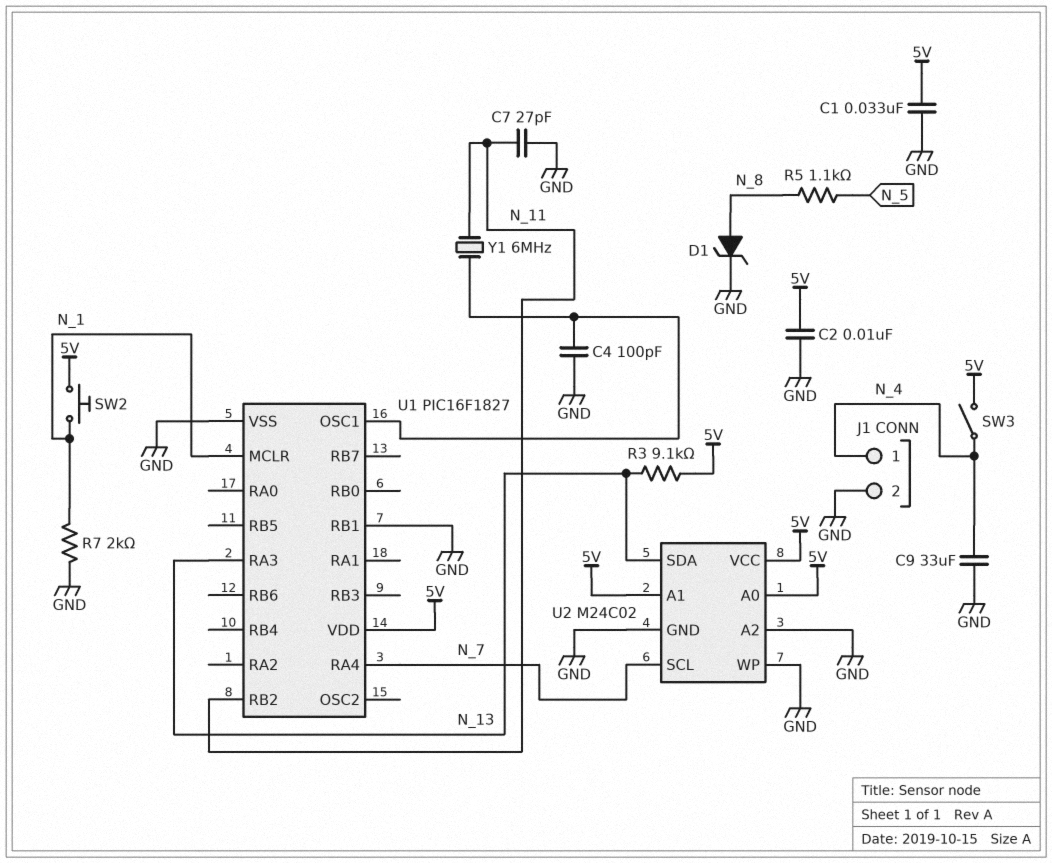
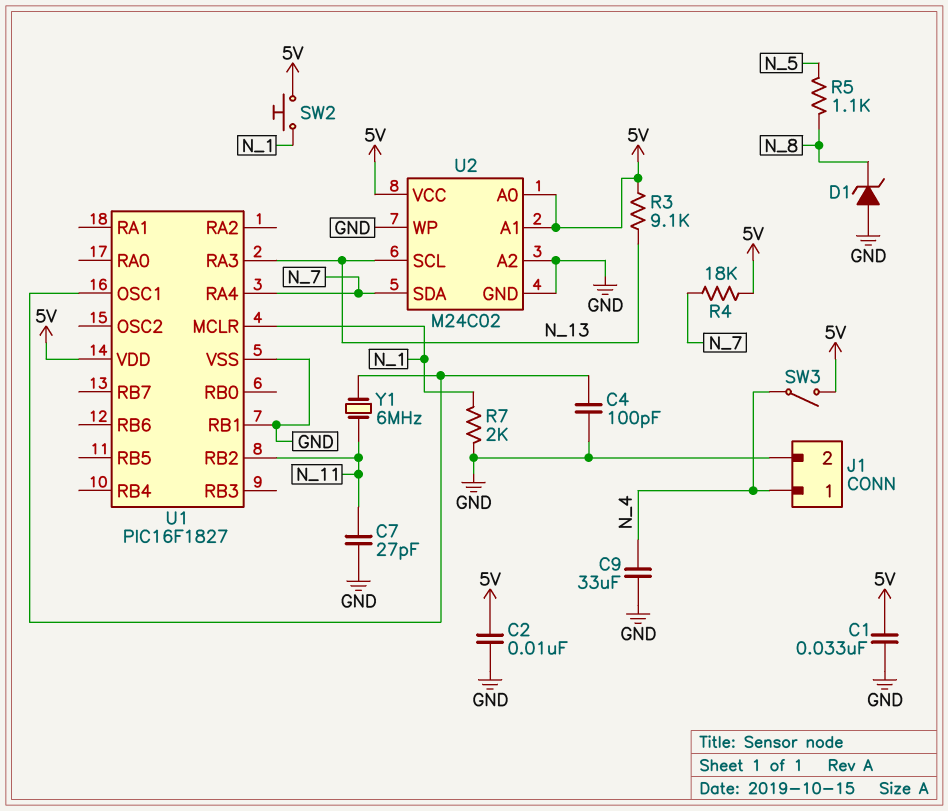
D1: zener (A N_8, K GND) -> zener (A GND, K N_8)
R4: none -> 18k (5V, N_7)
U2 pin SCL: N_7 -> N_13
U2 pin SDA: N_13 -> N_7

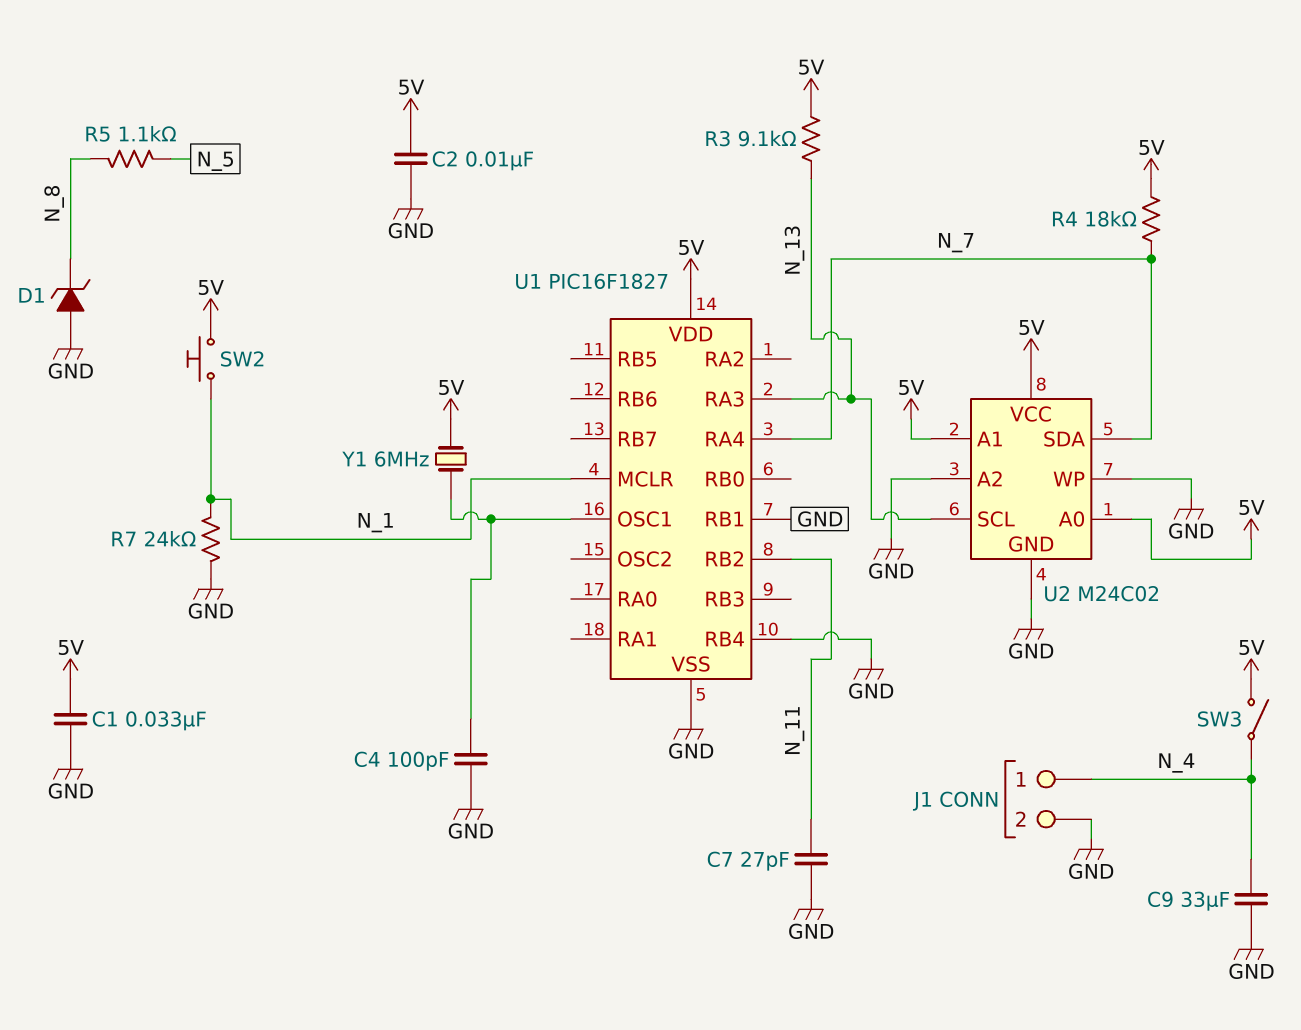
R7: 2k (GND, N_1) -> 24k (GND, N_1)
U1 pin RB4: none -> GND
Y1: 6MHz (N_11, U1/OSC1) -> 6MHz (5V, U1/OSC1)

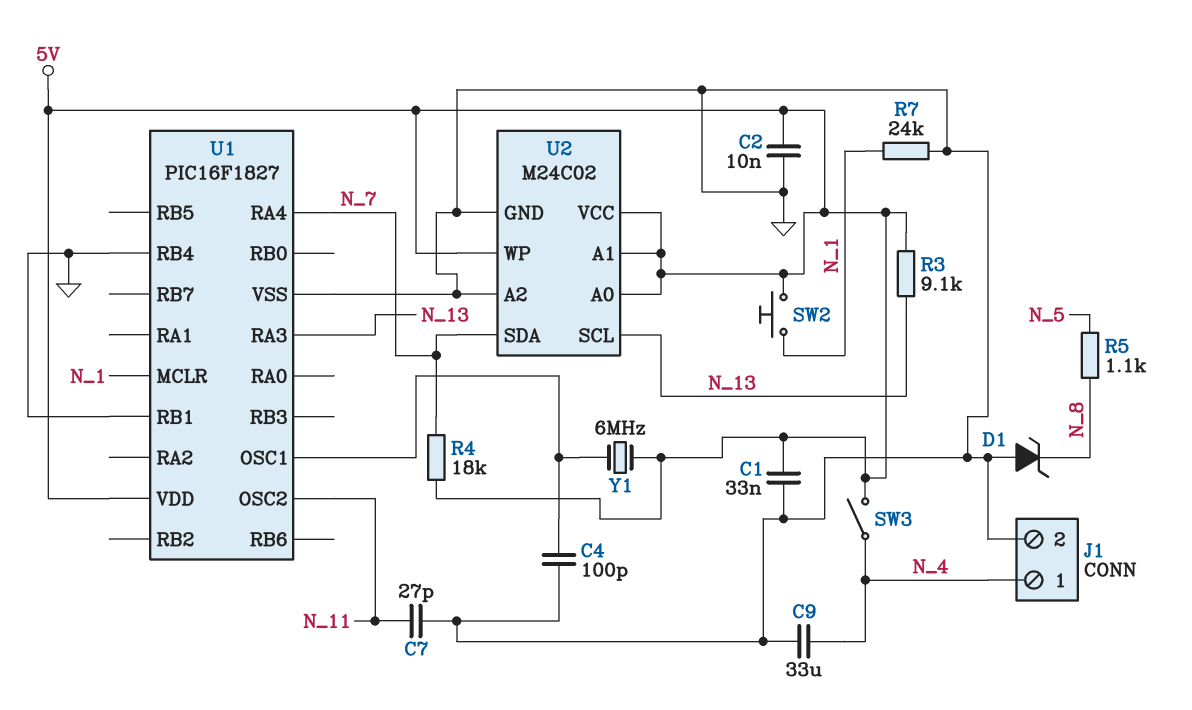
U1 pin OSC2: none -> N_11
U1 pin RB2: N_11 -> none
U2 pin WP: GND -> 5V

